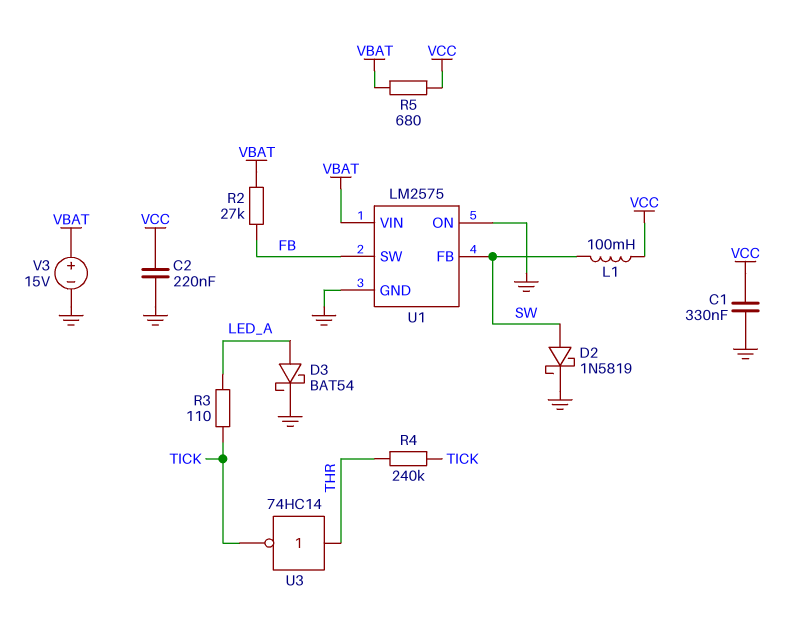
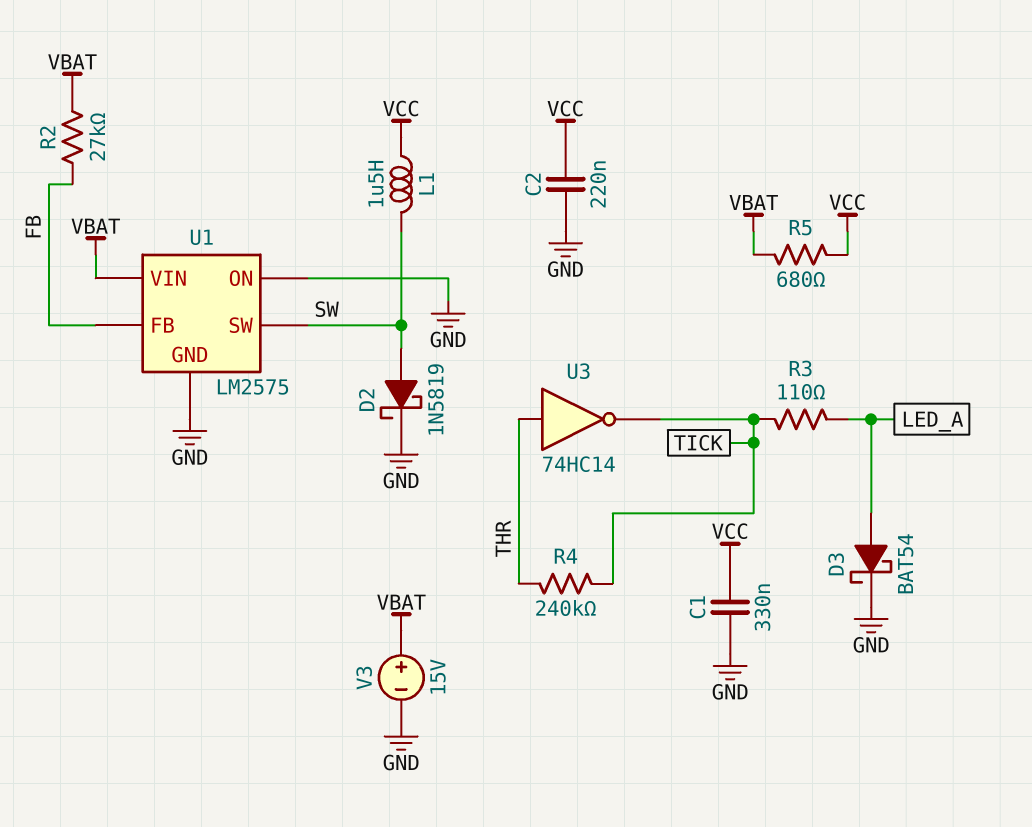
L1: 100mH (SW, VCC) -> 1.5uH (SW, VCC)
U1 pin FB: SW -> FB
U1 pin SW: FB -> SW

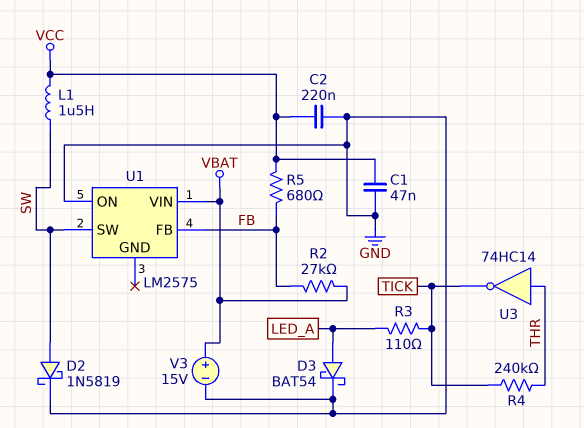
C1: 330nF (GND, VCC) -> 47nF (GND, VCC)
R5: 680 (VBAT, VCC) -> 680 (FB, VCC)
U1 pin GND: GND -> none

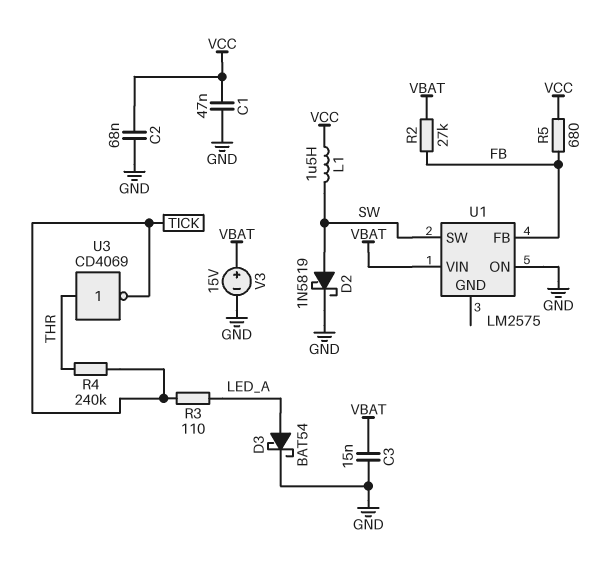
C2: 220nF (GND, VCC) -> 68nF (GND, VCC)
C3: none -> 15nF (GND, VBAT)
U3: NOT 74HC14 (in THR, out TICK) -> NOT CD4069 (in THR, out TICK)

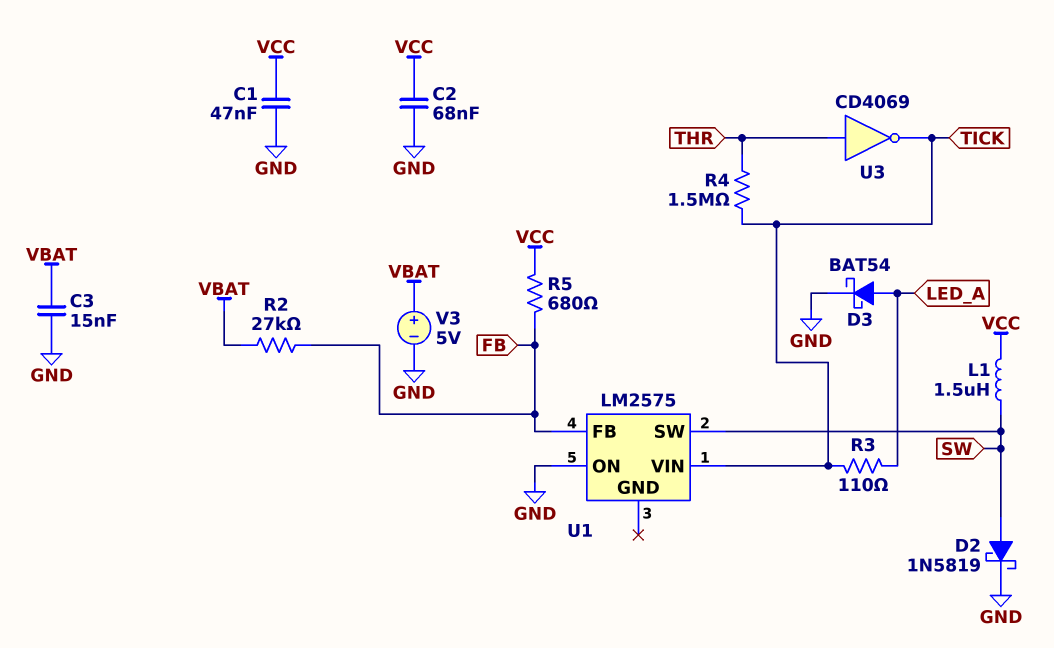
R4: 240k (THR, TICK) -> 1.5M (THR, TICK)
U1 pin VIN: VBAT -> TICK
V3: 15V (plus VBAT, minus GND) -> 5V (plus VBAT, minus GND)

